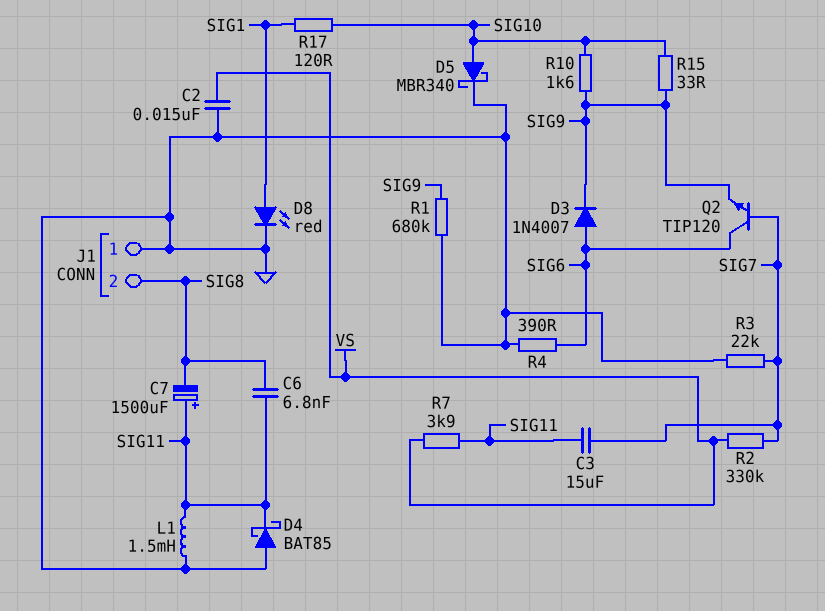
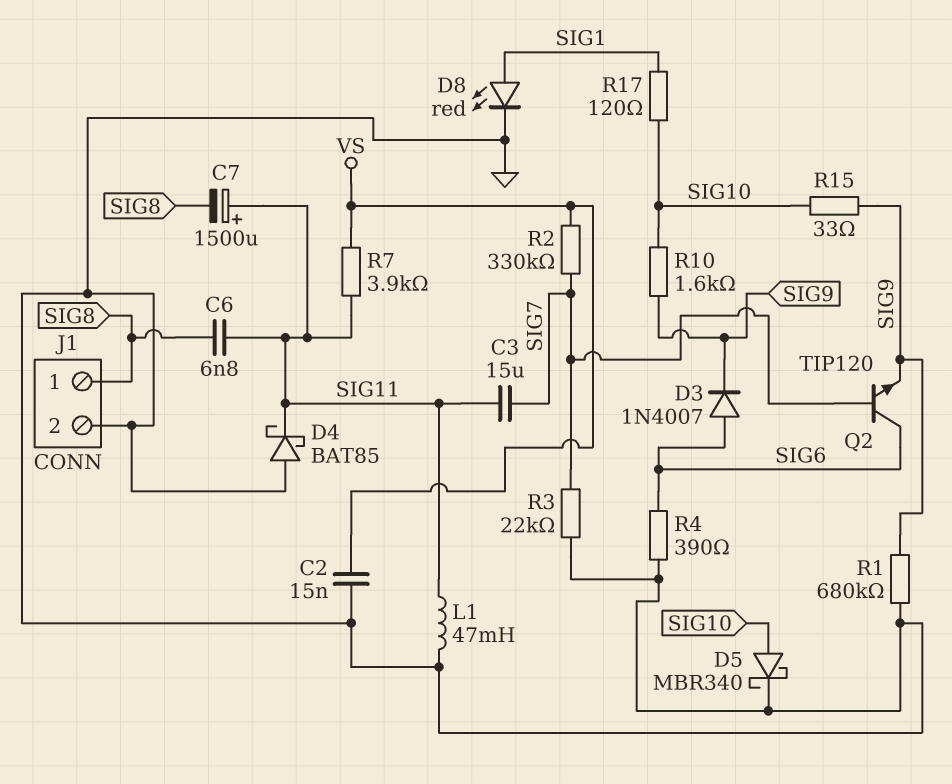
J1 pin 1: GND -> SIG8
J1 pin 2: SIG8 -> GND
L1: 1.5mH (GND, SIG11) -> 47mH (GND, SIG11)

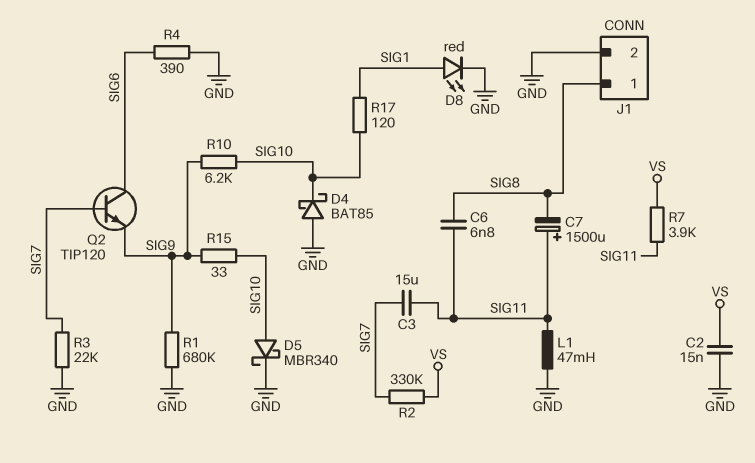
D3: diode 1N4007 (A SIG6, K SIG9) -> none
D4: schottky BAT85 (A GND, K SIG11) -> schottky BAT85 (A GND, K SIG10)
R10: 1.6k (SIG9, SIG10) -> 6.2k (SIG9, SIG10)

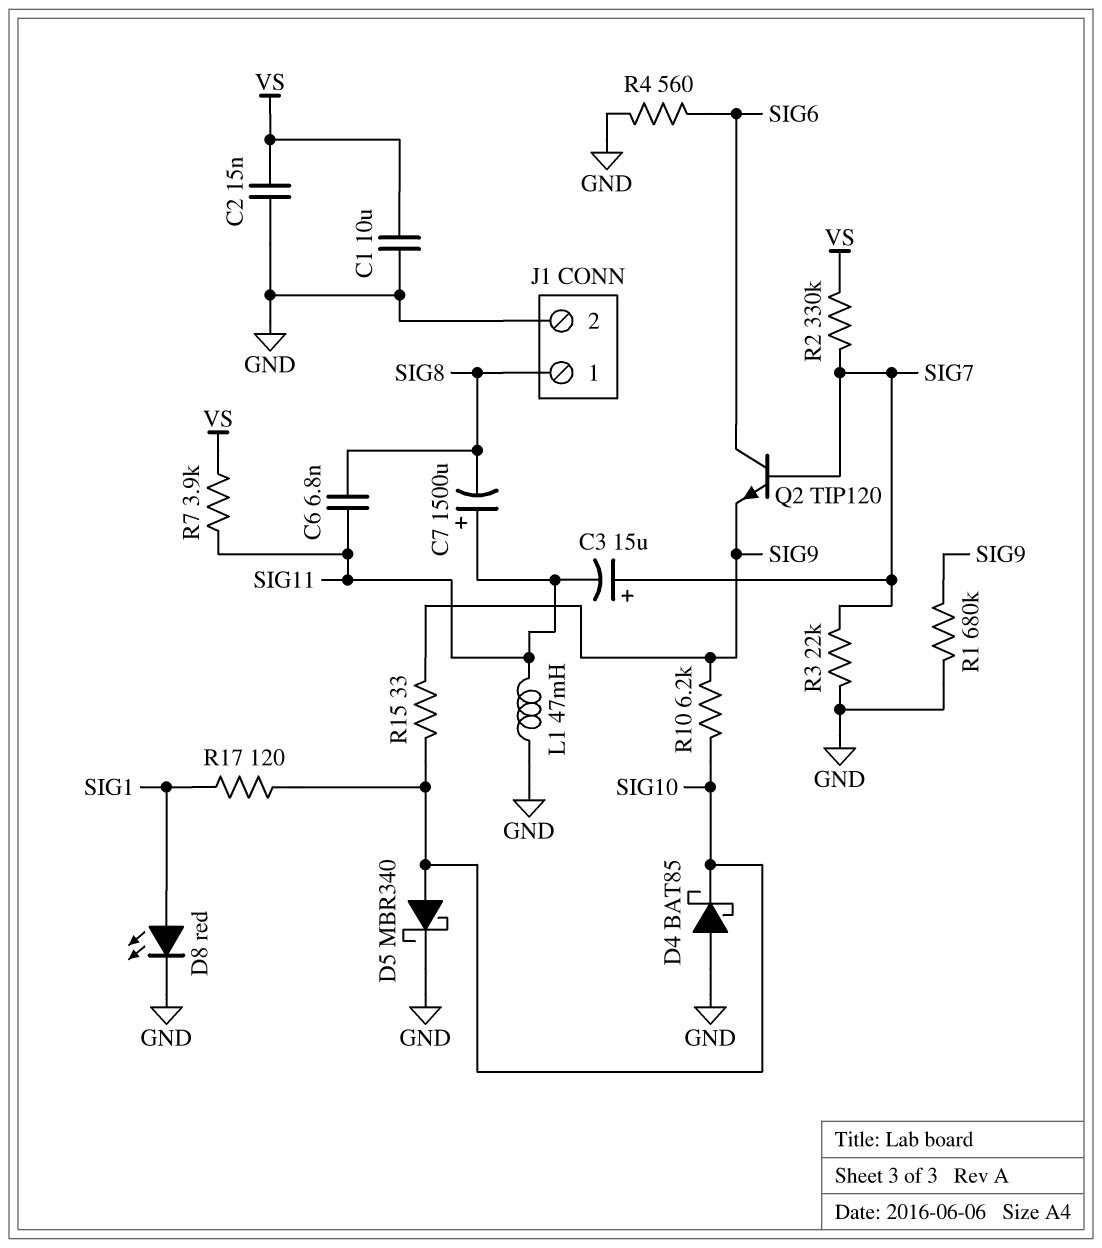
C1: none -> 10uF (GND, VS)
C3: 15uF (SIG7, SIG11) -> 15uF (plus SIG7, minus SIG11)
R4: 390 (GND, SIG6) -> 560 (GND, SIG6)

